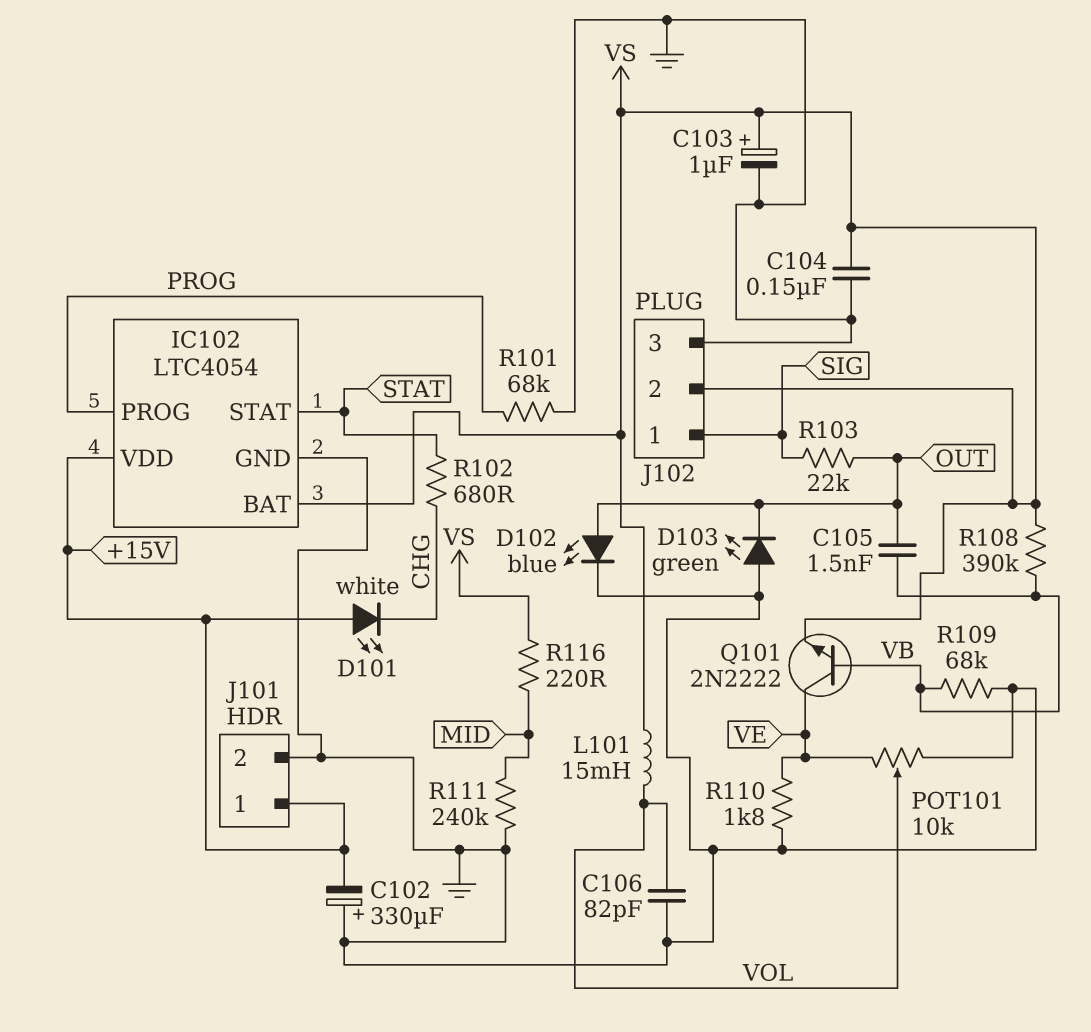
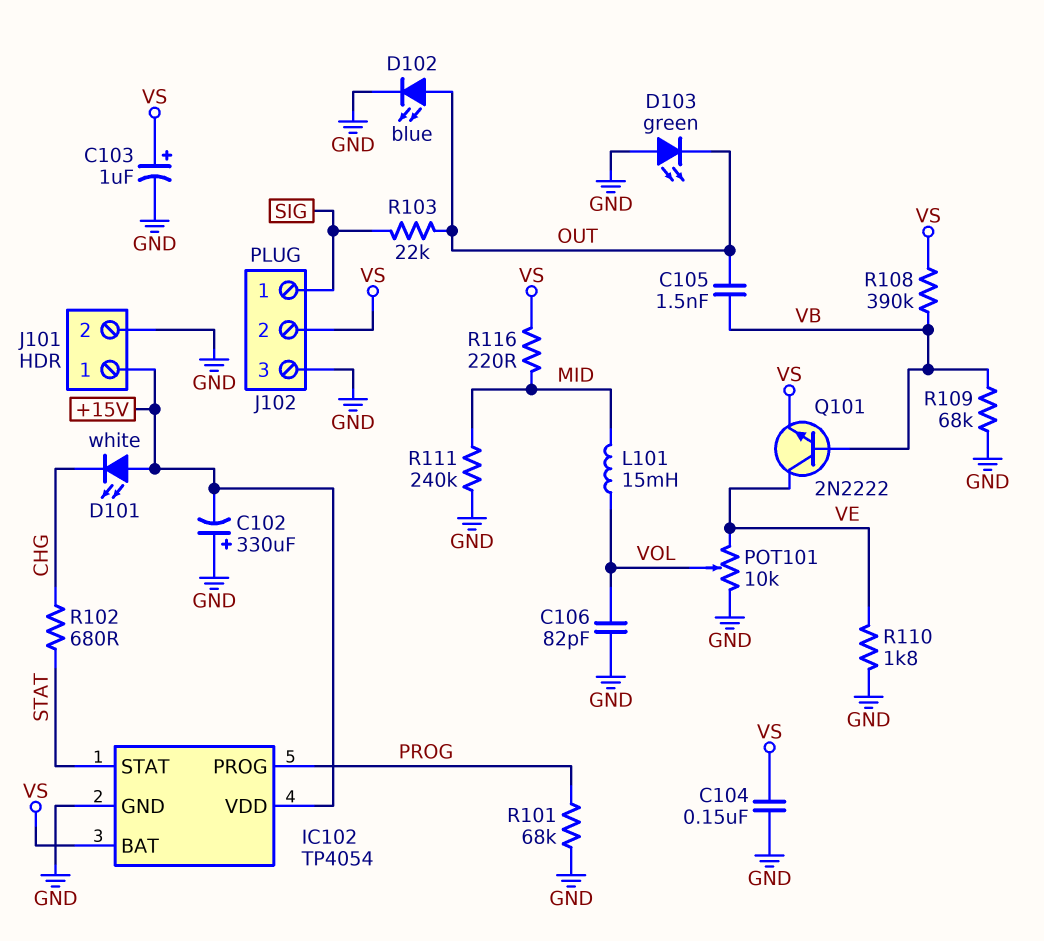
IC102: LTC4054 -> TP4054
L101: 15mH (VOL, VS) -> 15mH (MID, VOL)

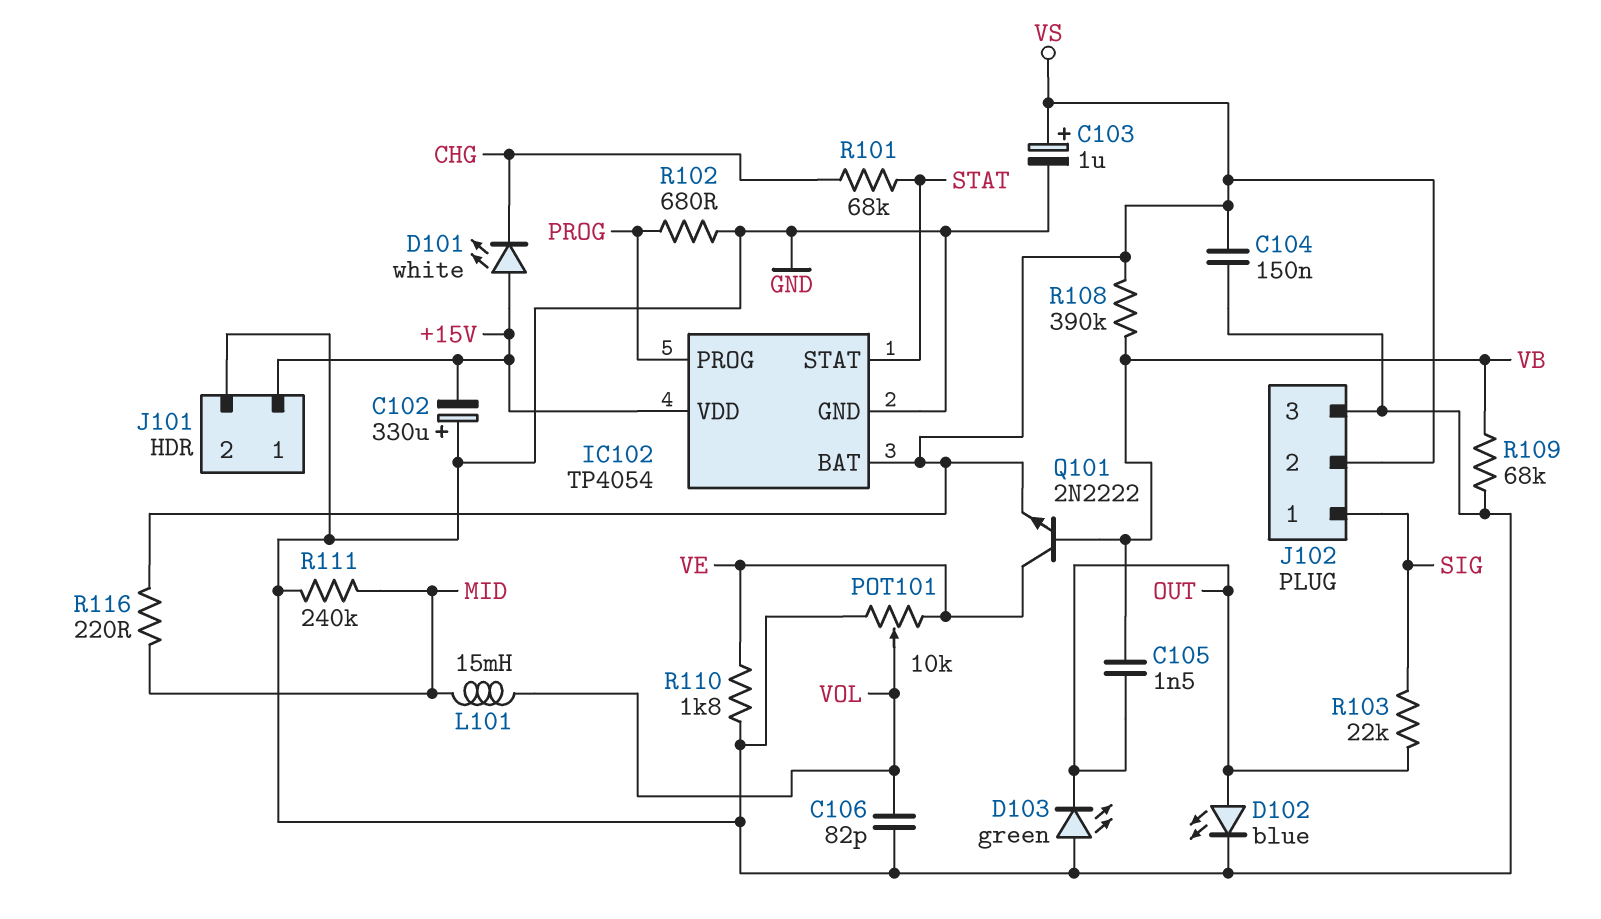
R101: 68k (GND, PROG) -> 68k (CHG, STAT)
R102: 680 (CHG, STAT) -> 680 (GND, PROG)

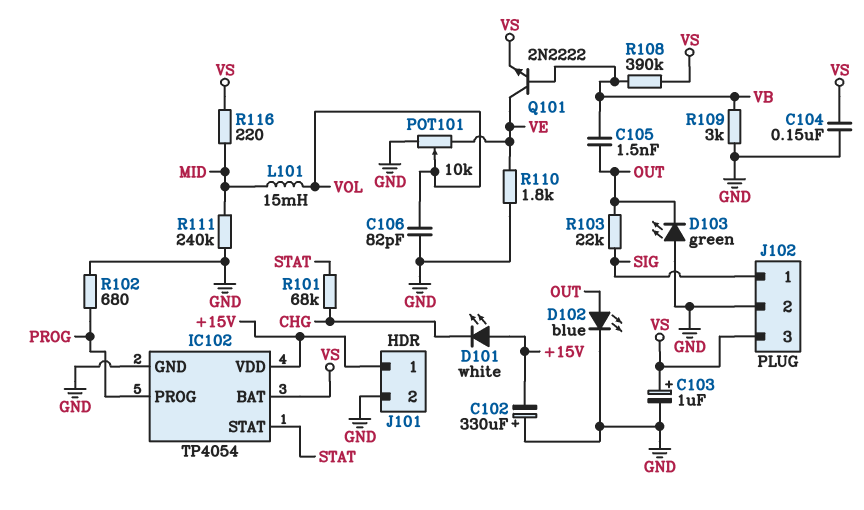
J102 pin 2: VS -> GND
J102 pin 3: GND -> VS
R109: 68k (GND, VB) -> 3k (GND, VB)

